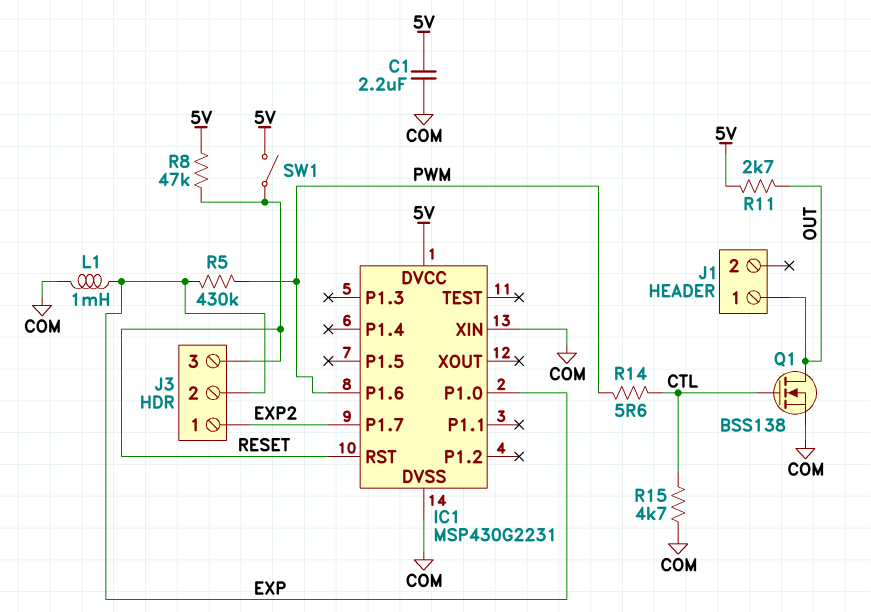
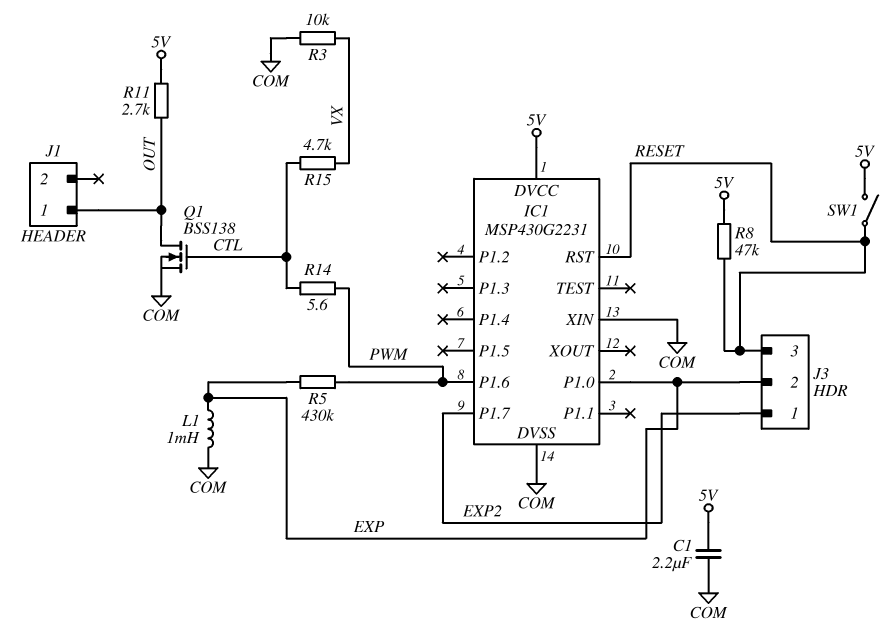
R3: none -> 10k (COM, VX)
R15: 4.7k (COM, CTL) -> 4.7k (CTL, VX)

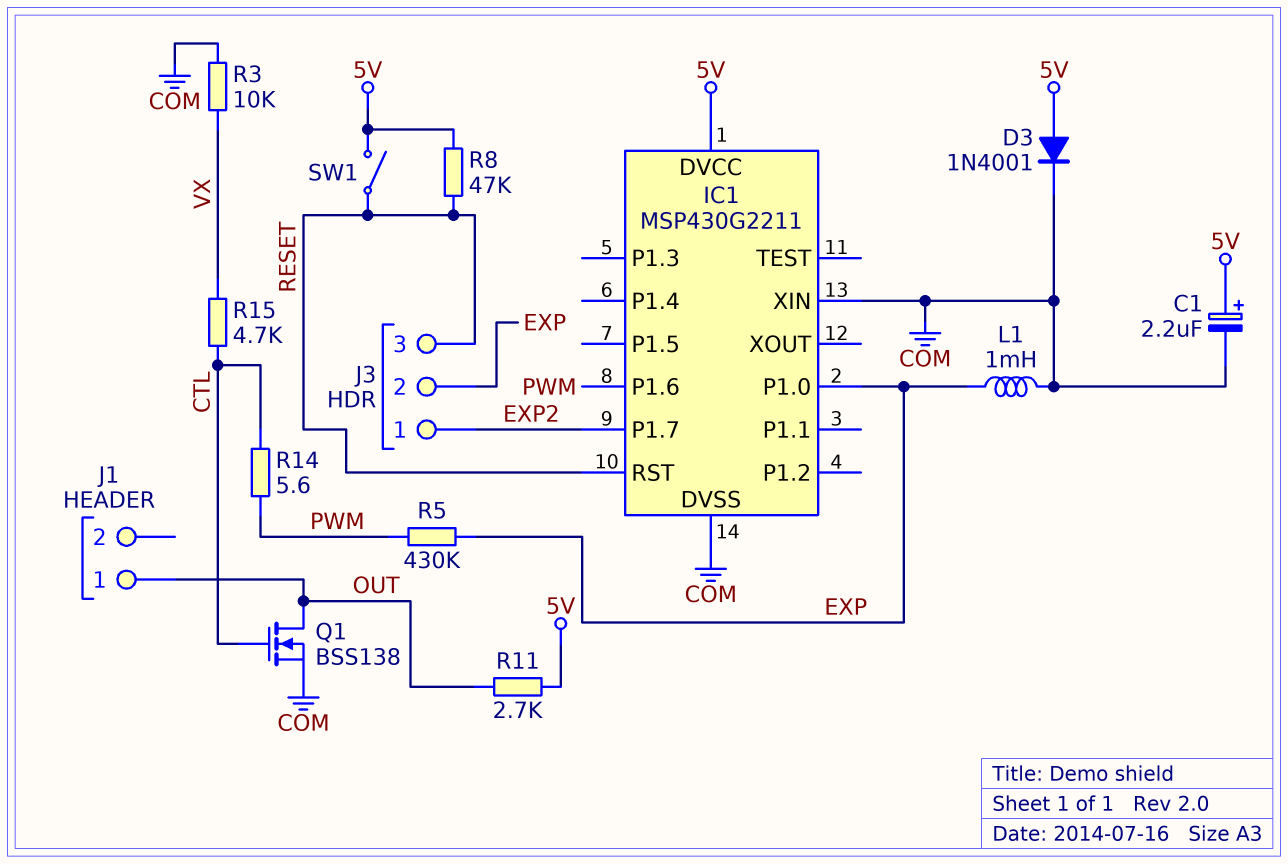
C1: 2.2uF (5V, COM) -> 2.2uF (plus 5V, minus COM)
D3: none -> diode 1N4001 (A 5V, K COM)
IC1: MSP430G2231 -> MSP430G2211

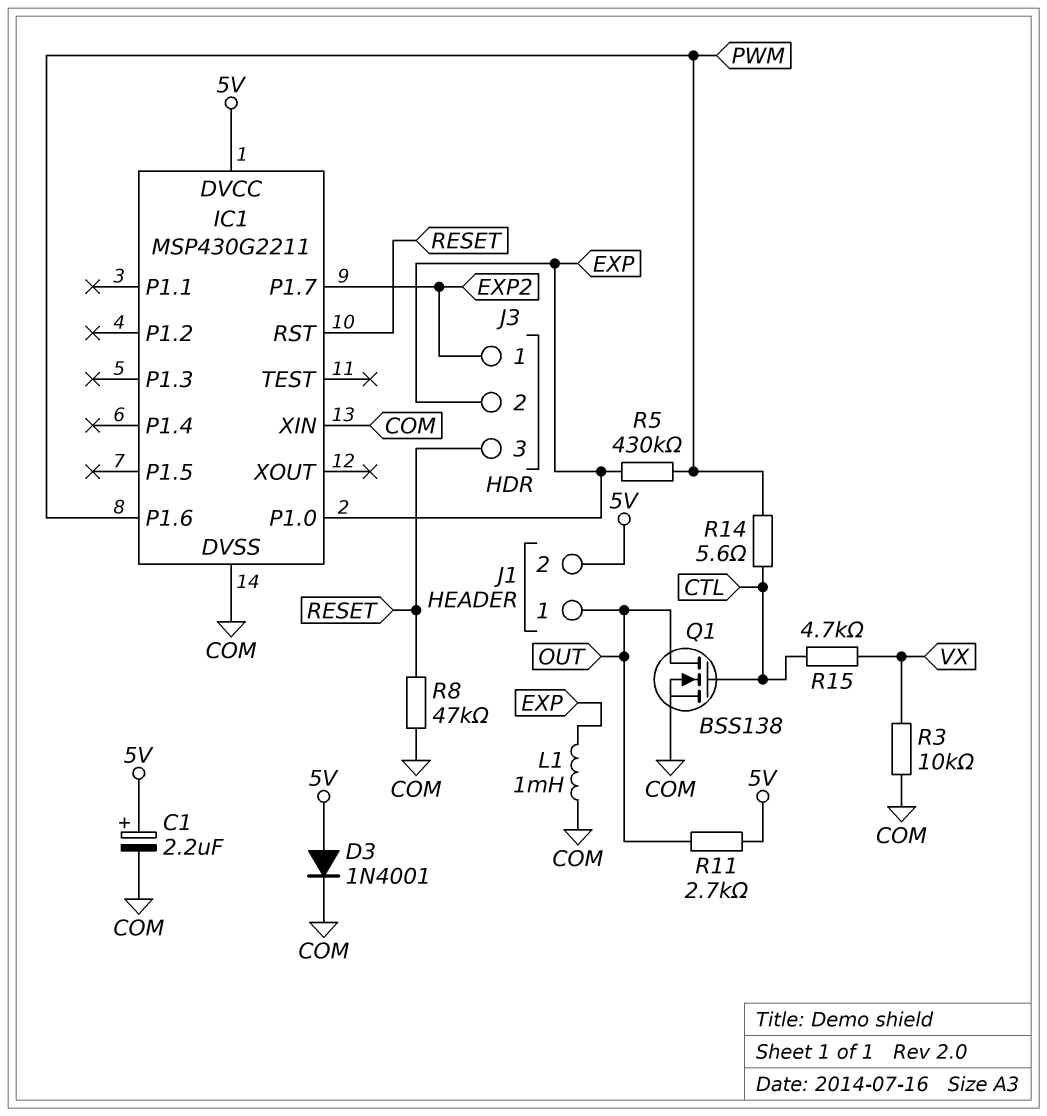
J1 pin 2: none -> 5V
R8: 47k (5V, RESET) -> 47k (COM, RESET)
SW1: switch (5V, RESET) -> none

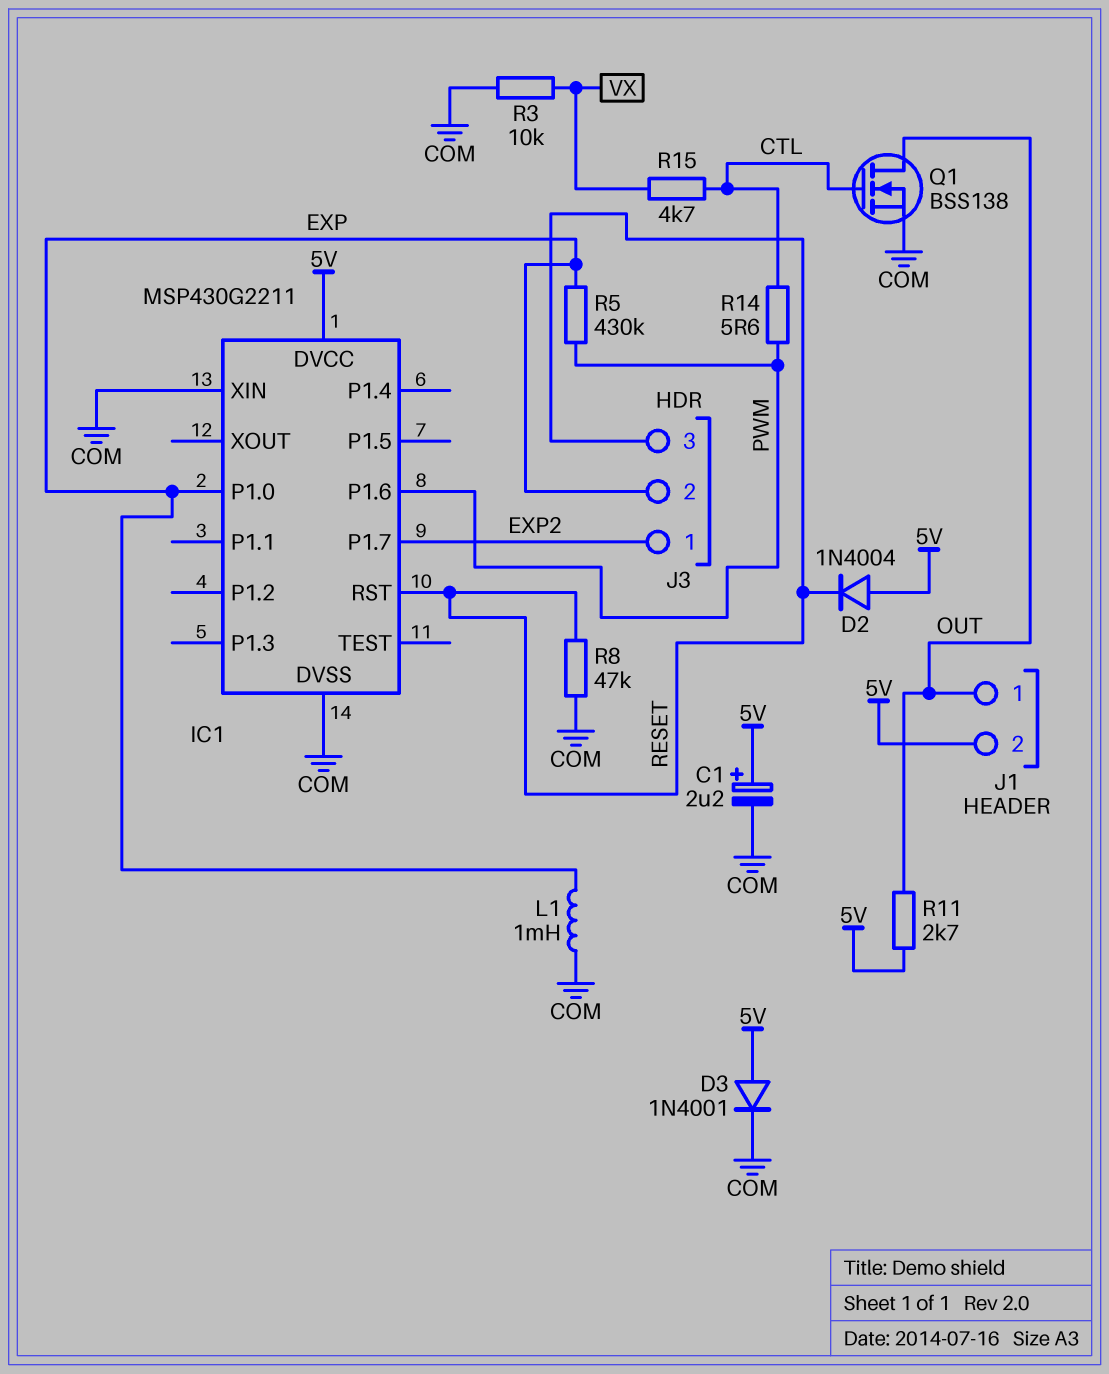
D2: none -> diode 1N4004 (A 5V, K RESET)

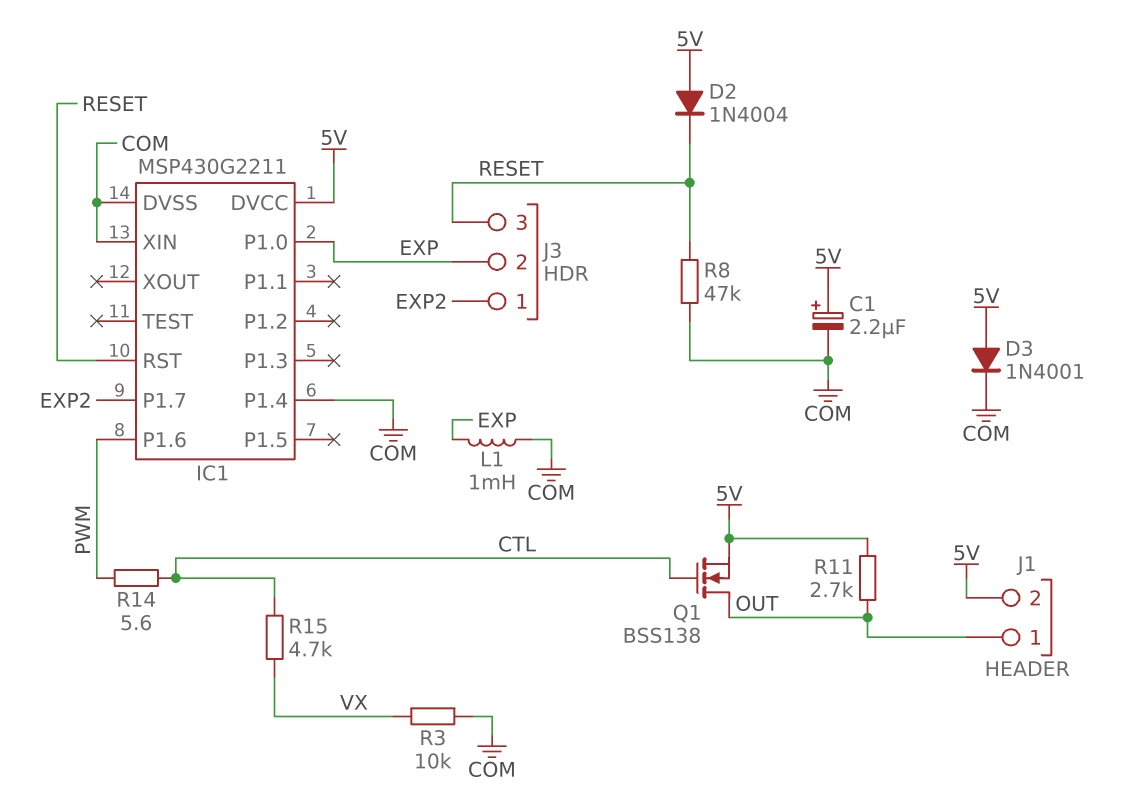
IC1 pin P1.4: none -> COM
Q1: NMOS BSS138 (G CTL, D OUT, S COM) -> NMOS BSS138 (G CTL, D OUT, S 5V)
R5: 430k (EXP, PWM) -> none

